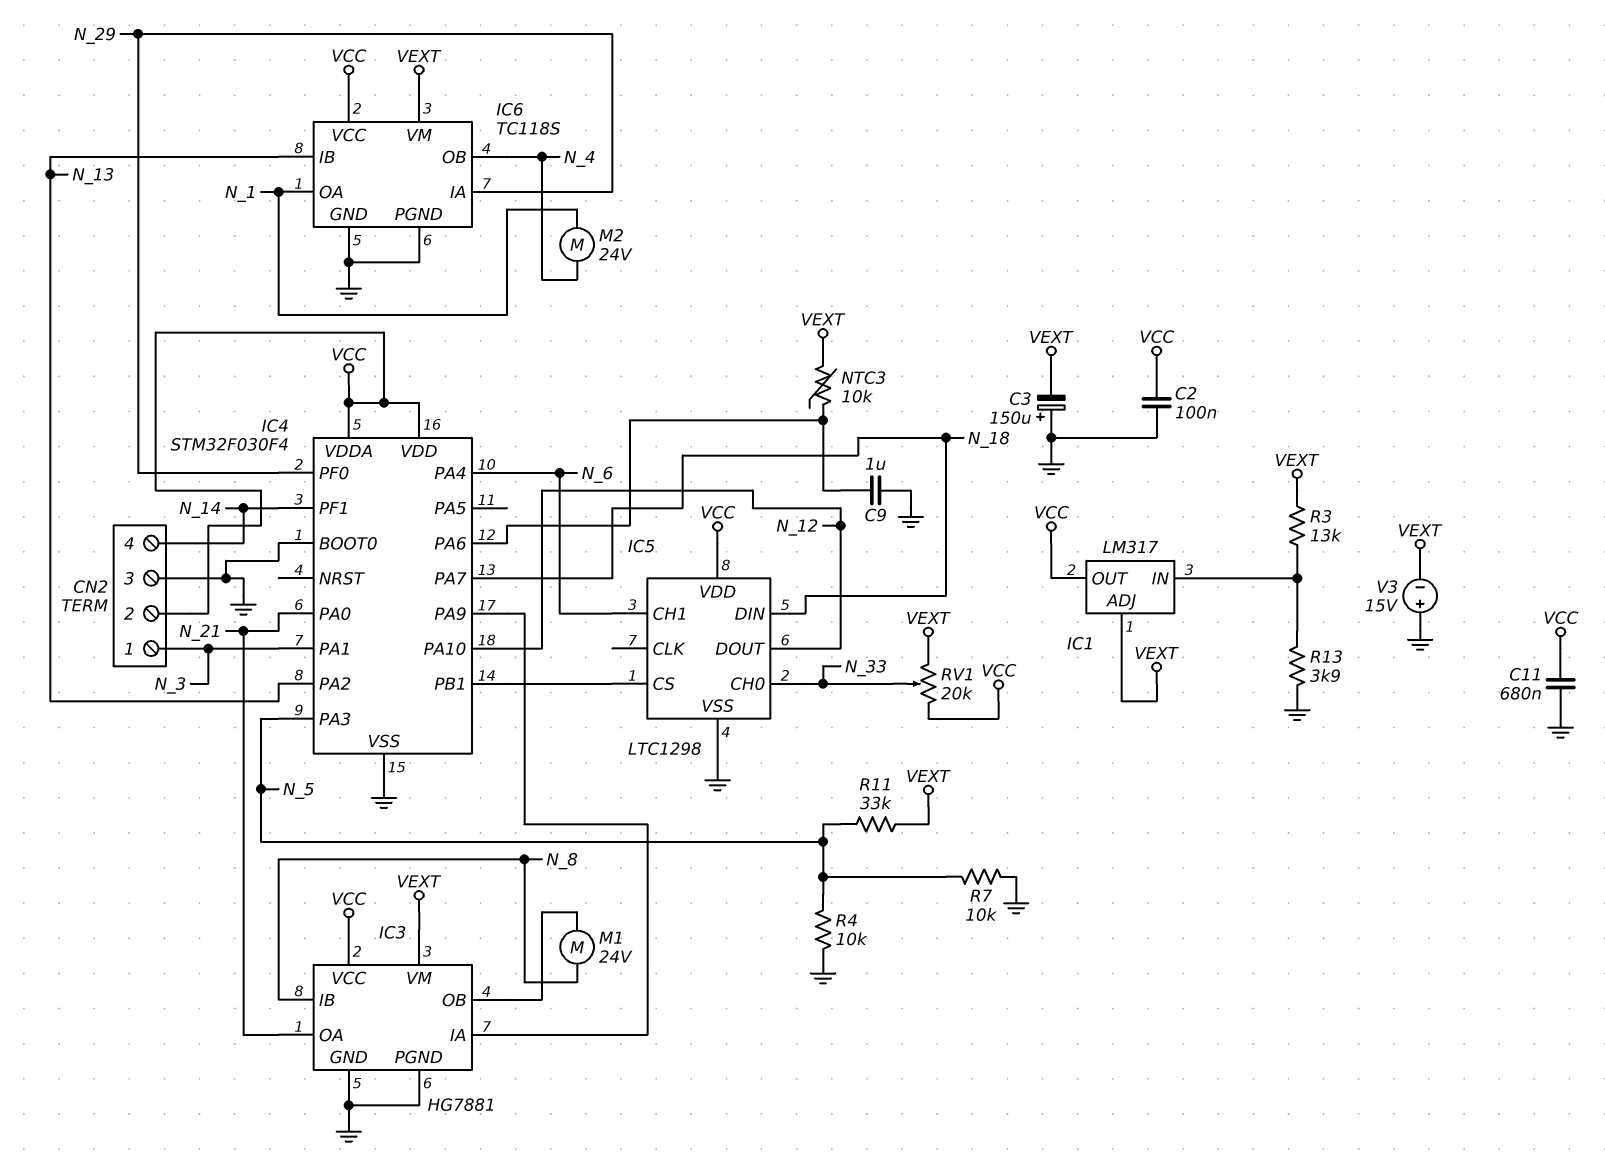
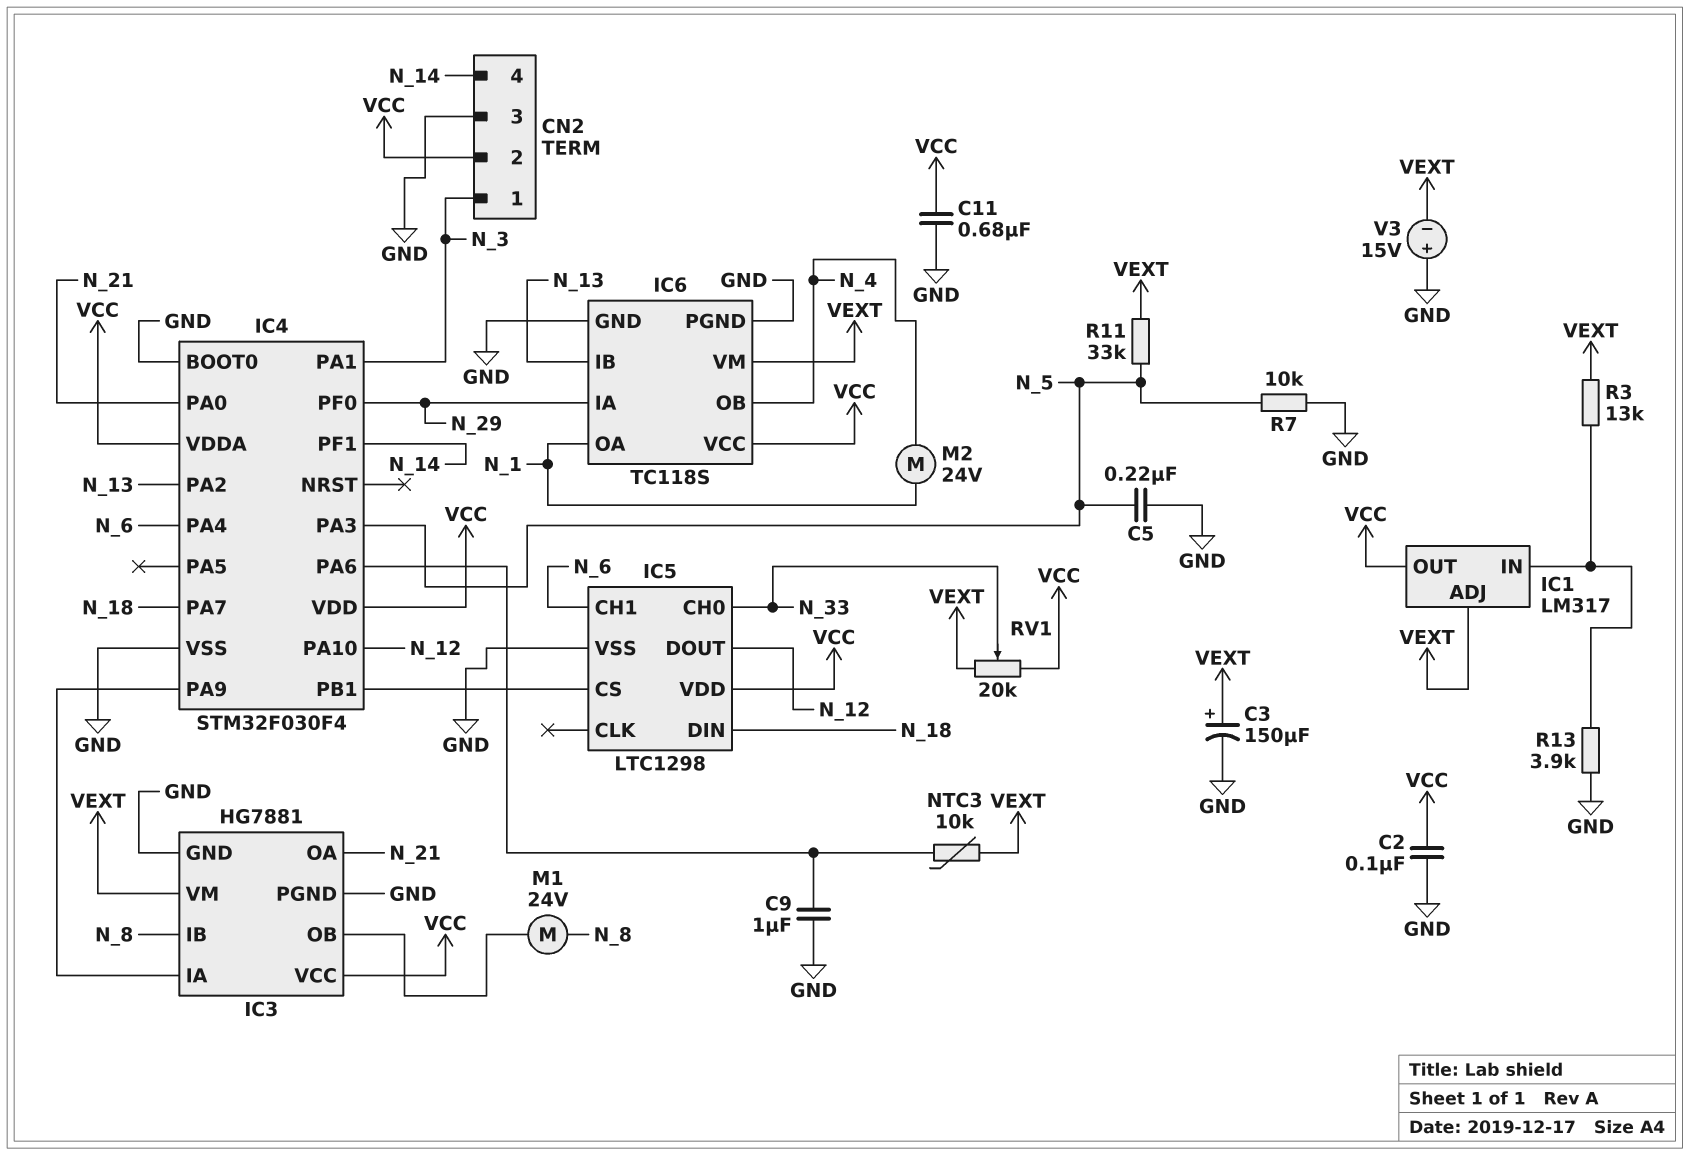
C3: 150uF (plus GND, minus VEXT) -> 150uF (plus VEXT, minus GND)
C5: none -> 220nF (GND, N_5)
R4: 10k (GND, N_5) -> none

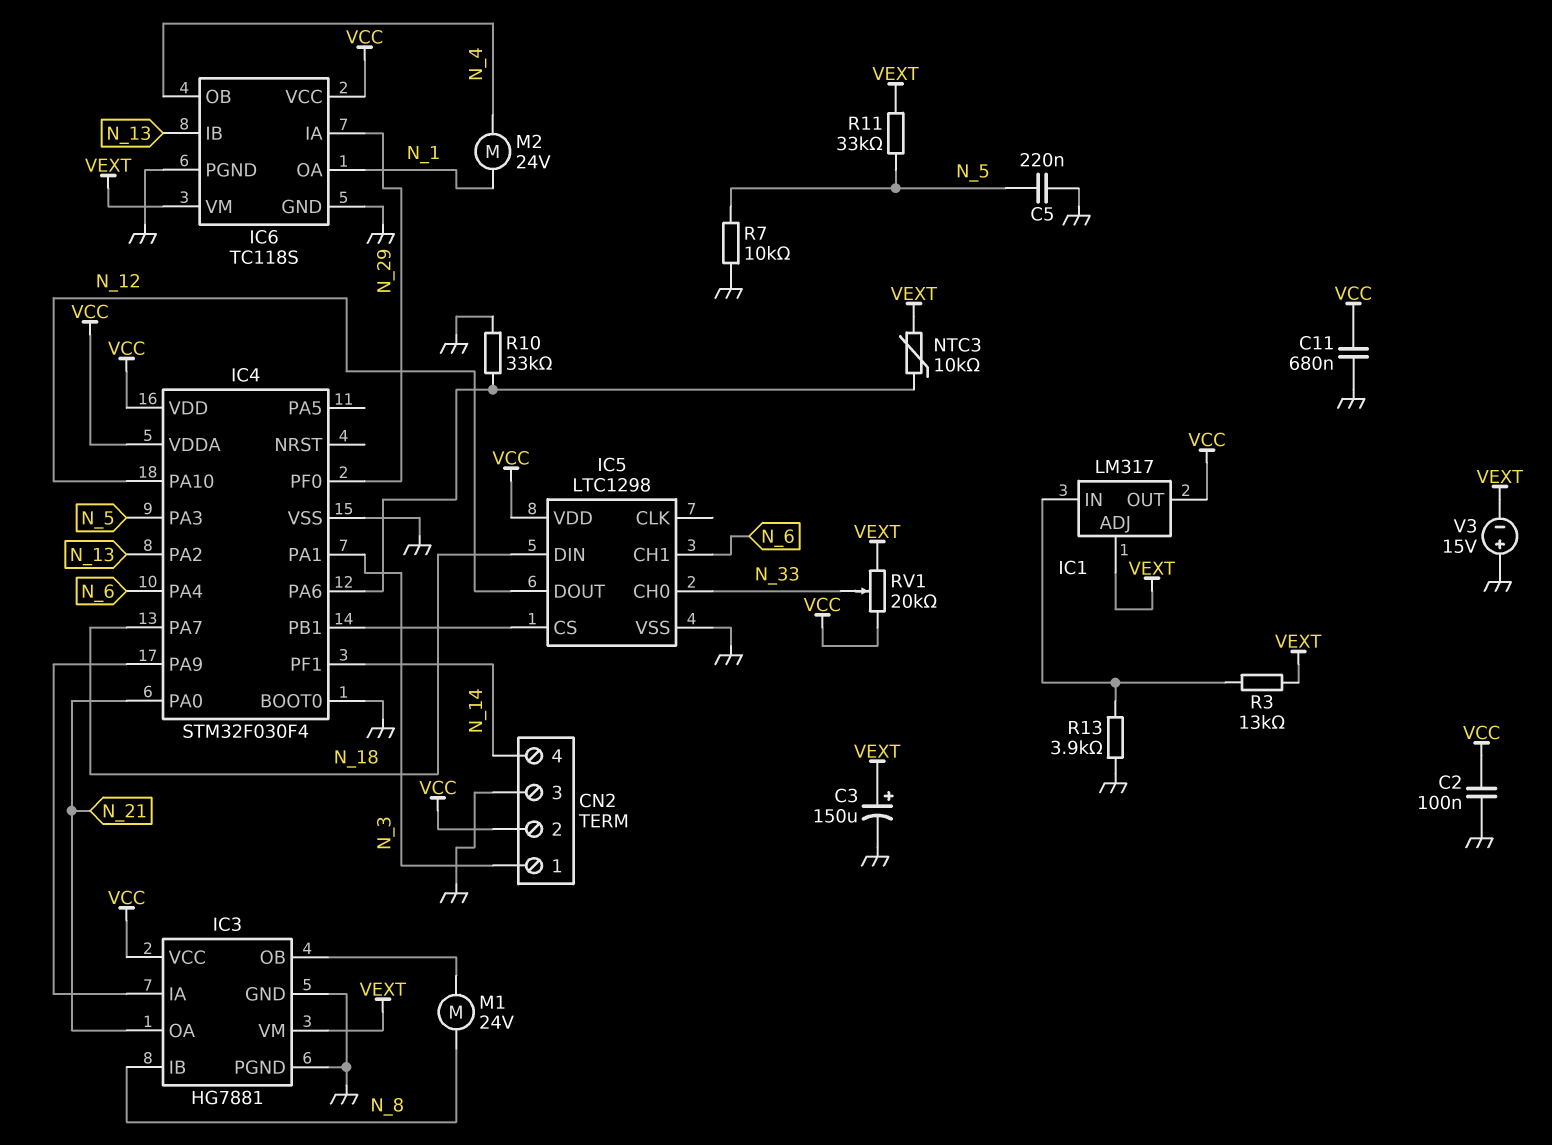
C9: 1uF (GND, IC4/PA6) -> none
R10: none -> 33k (GND, IC4/PA6)

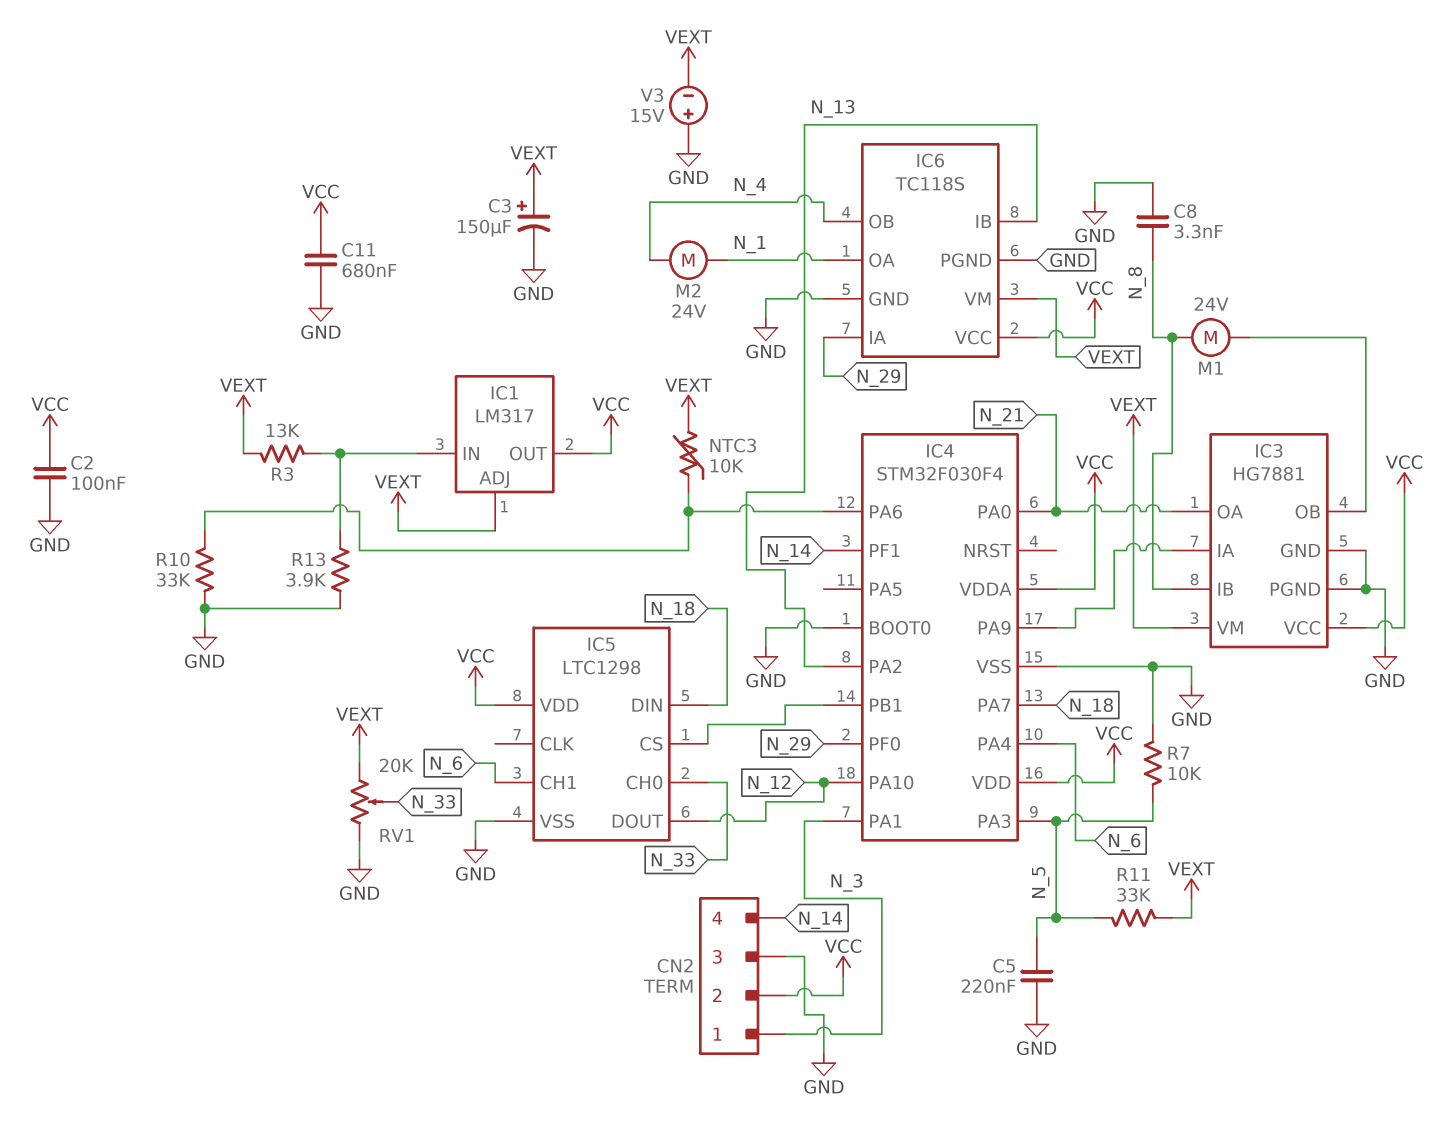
C8: none -> 3.3nF (GND, N_8)
RV1: 20k (VCC, VEXT, wiper N_33) -> 20k (GND, VEXT, wiper N_33)

